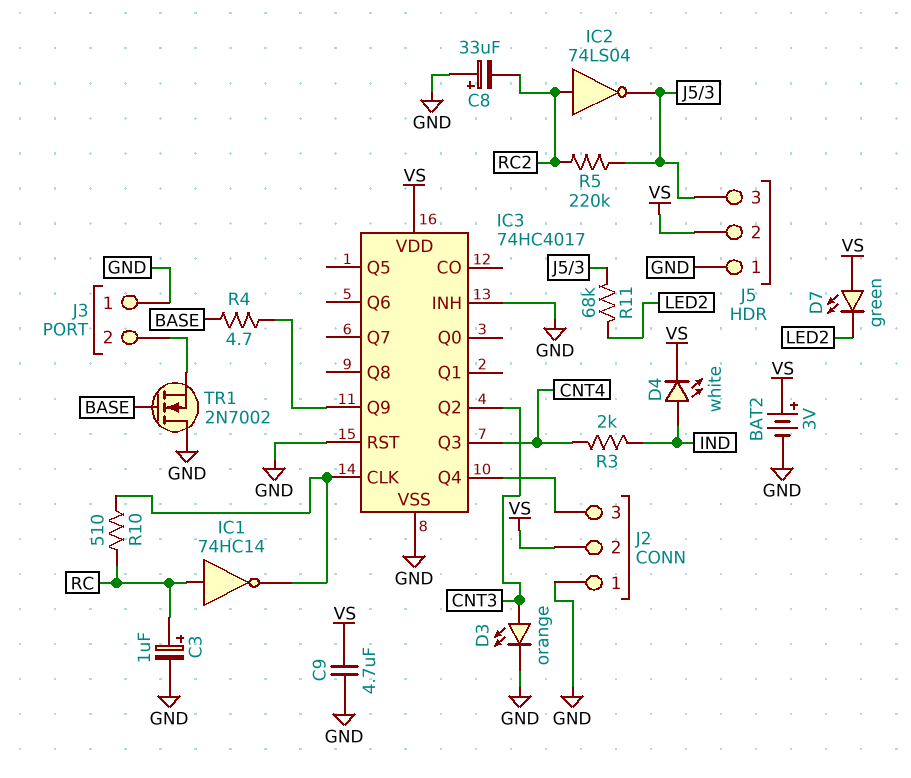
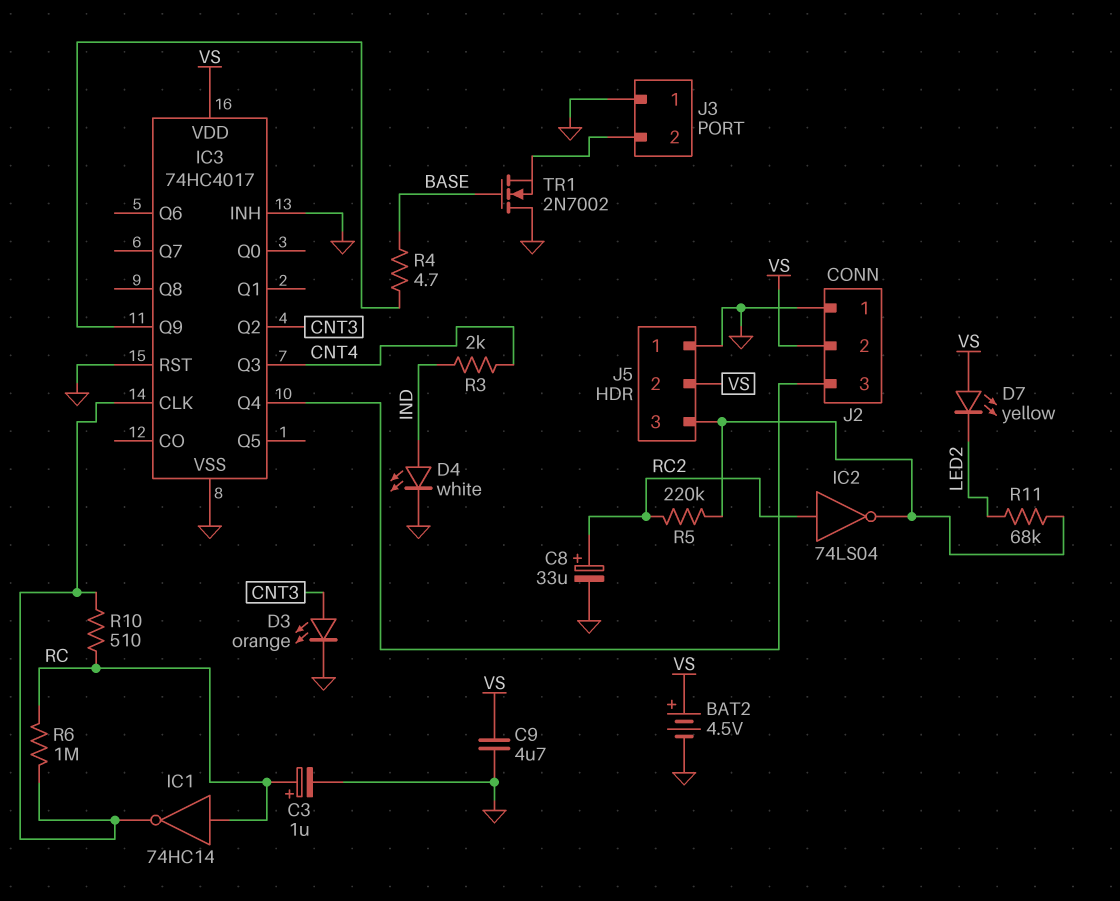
BAT2: 3V (plus VS, minus GND) -> 4.5V (plus VS, minus GND)
C8: 33uF (plus GND, minus RC2) -> 33uF (plus RC2, minus GND)
D4: LED white (A IND, K VS) -> LED white (A IND, K GND)
D7: LED green (A VS, K LED2) -> LED yellow (A VS, K LED2)
R6: none -> 1M (IC3/CLK, RC)

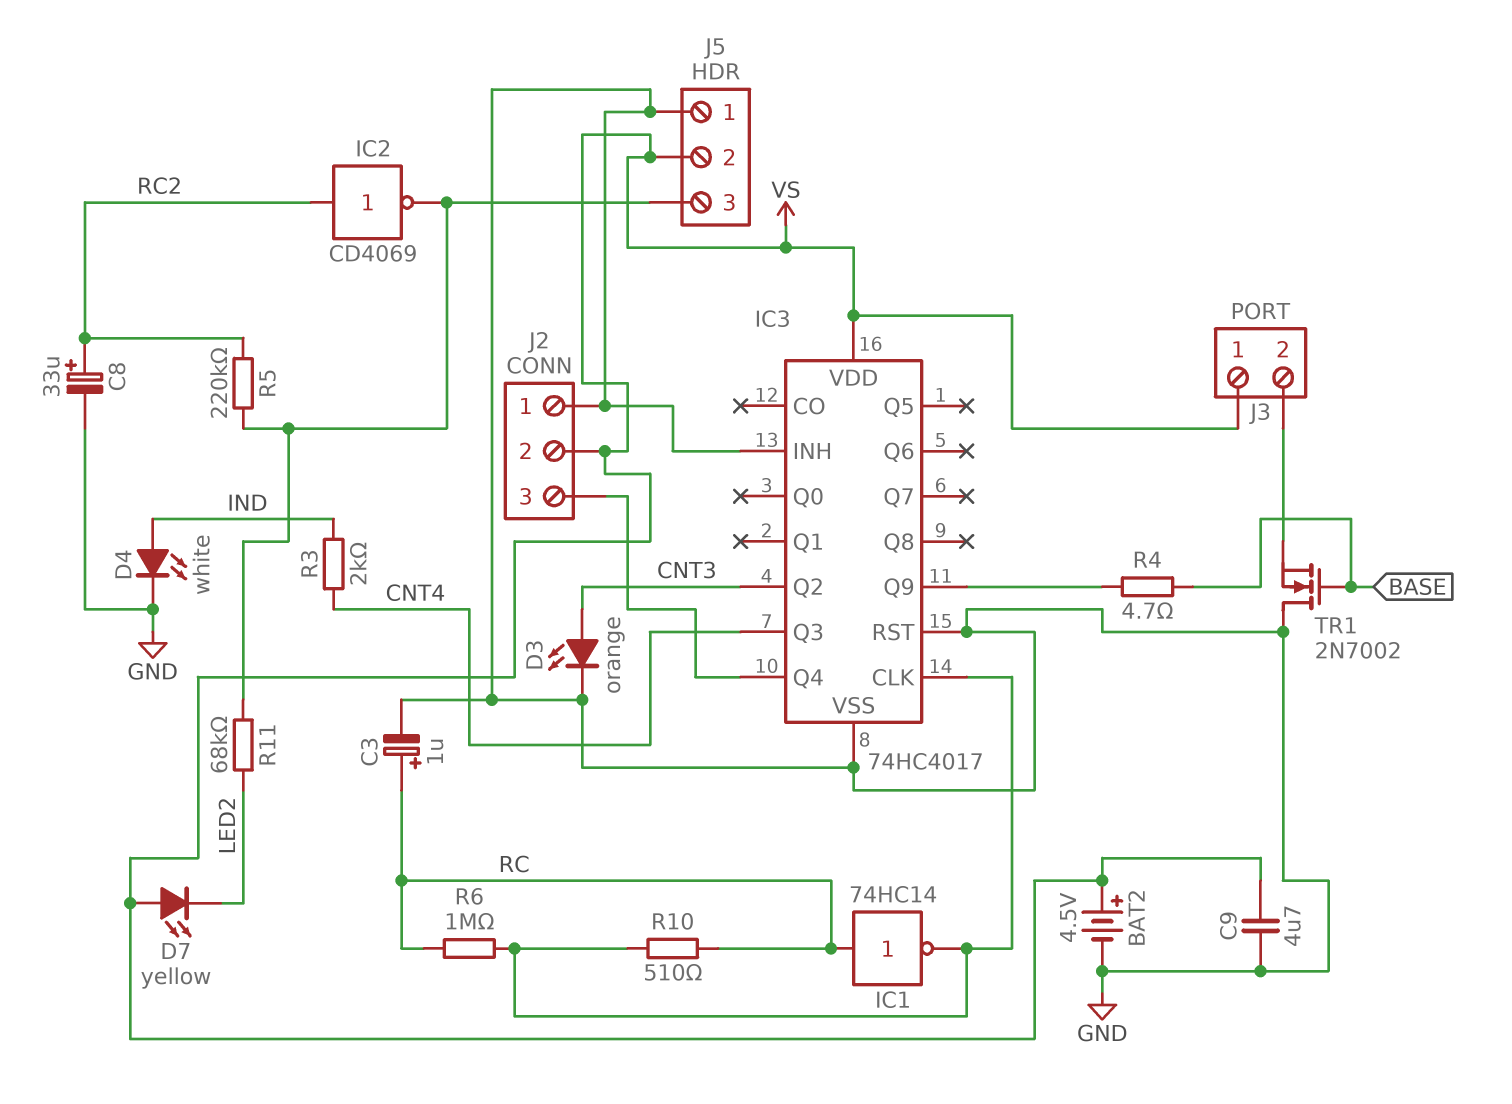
IC2: NOT 74LS04 (in RC2, out J5/3) -> NOT CD4069 (in RC2, out J5/3)
J3 pin 1: GND -> VS

